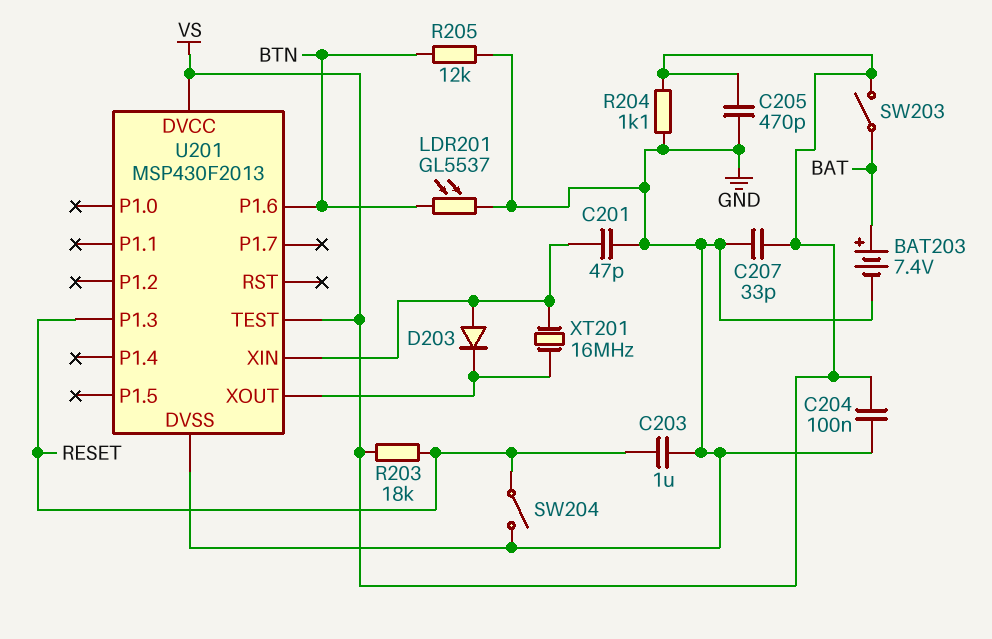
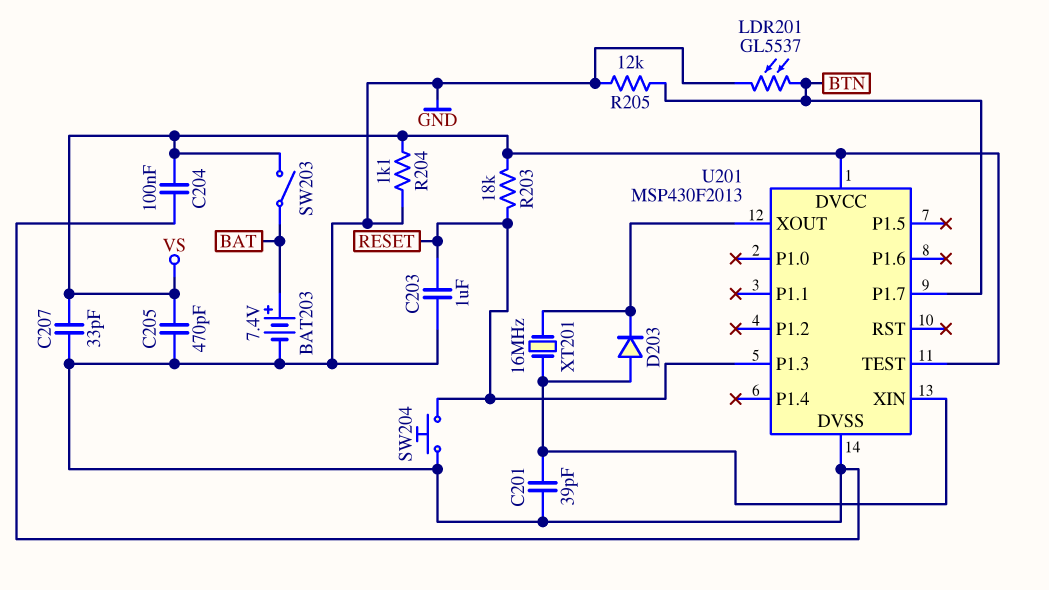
C201: 47pF (GND, U201/XIN) -> 39pF (GND, U201/XIN)
SW204: switch (GND, RESET) -> button (GND, RESET)
U201 pin P1.6: BTN -> none
U201 pin P1.7: none -> BTN

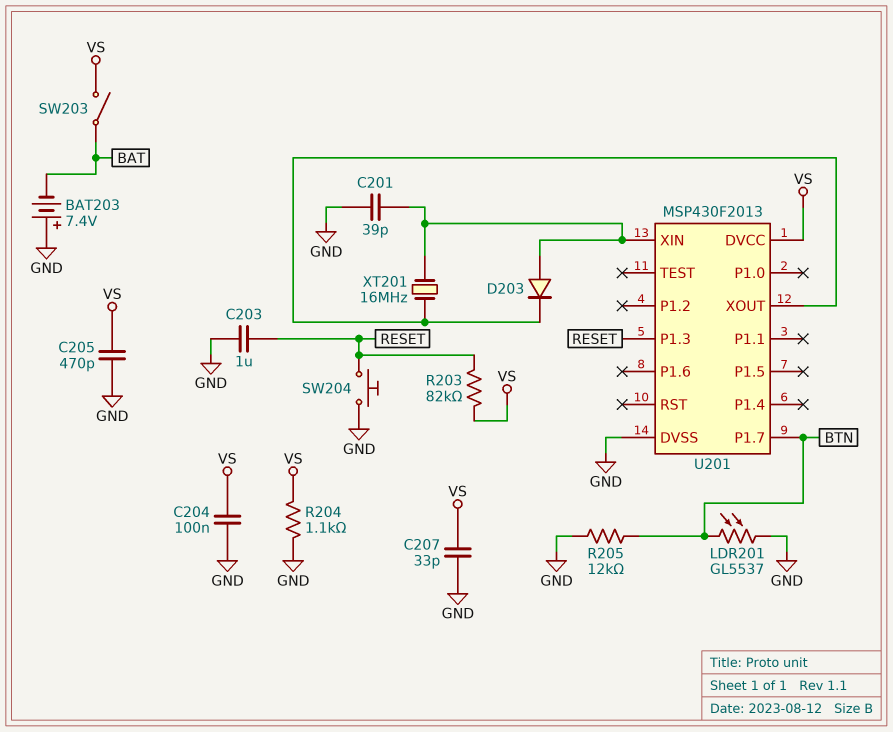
BAT203: 7.4V (plus BAT, minus GND) -> 7.4V (plus GND, minus BAT)
R203: 18k (RESET, VS) -> 82k (RESET, VS)
U201 pin TEST: VS -> none

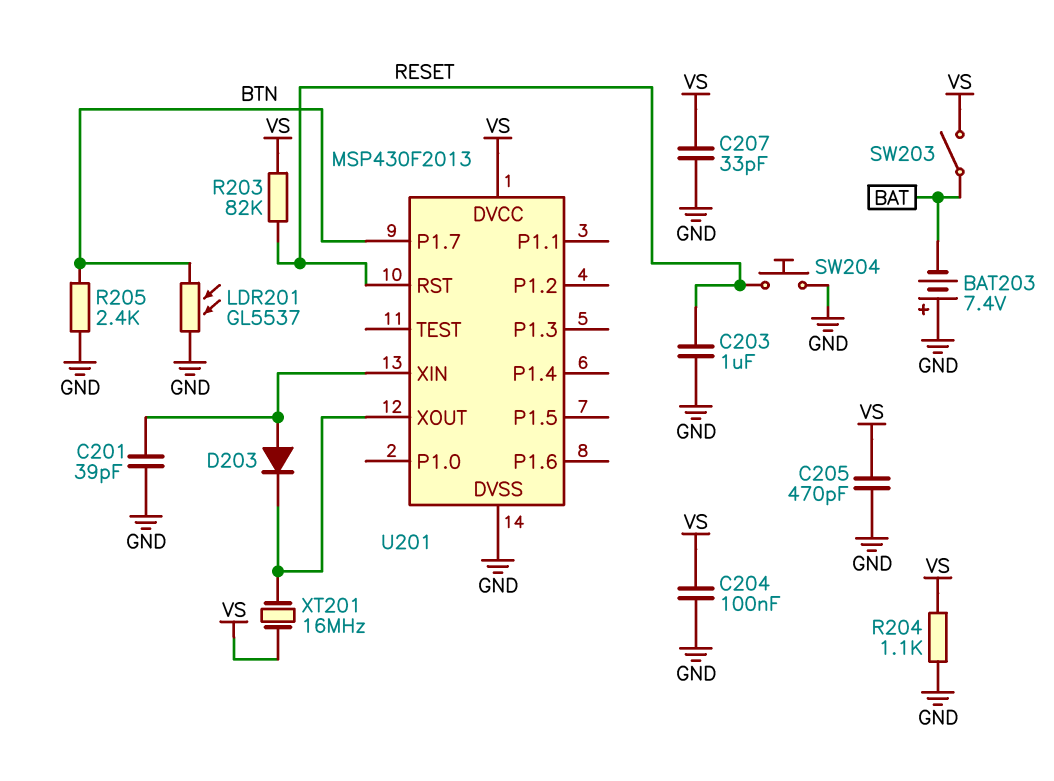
R205: 12k (BTN, GND) -> 2.4k (BTN, GND)
U201 pin P1.3: RESET -> none
U201 pin RST: none -> RESET
XT201: 16MHz (U201/XIN, U201/XOUT) -> 16MHz (U201/XOUT, VS)

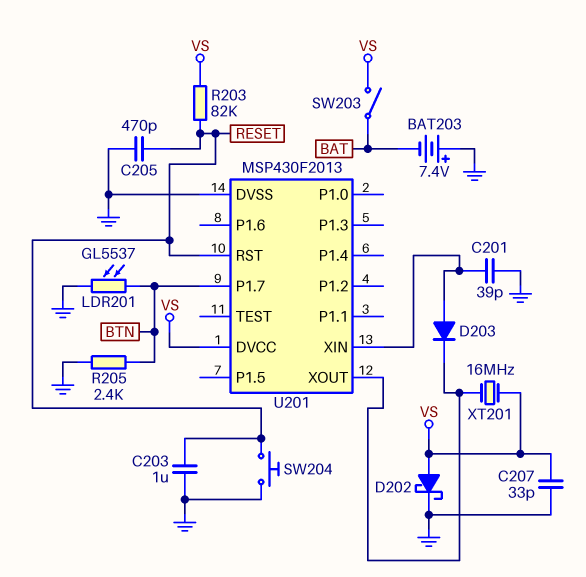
C204: 100nF (GND, VS) -> none
C205: 470pF (GND, VS) -> 470pF (GND, RESET)
D202: none -> schottky (A VS, K GND)
R204: 1.1k (GND, VS) -> none

